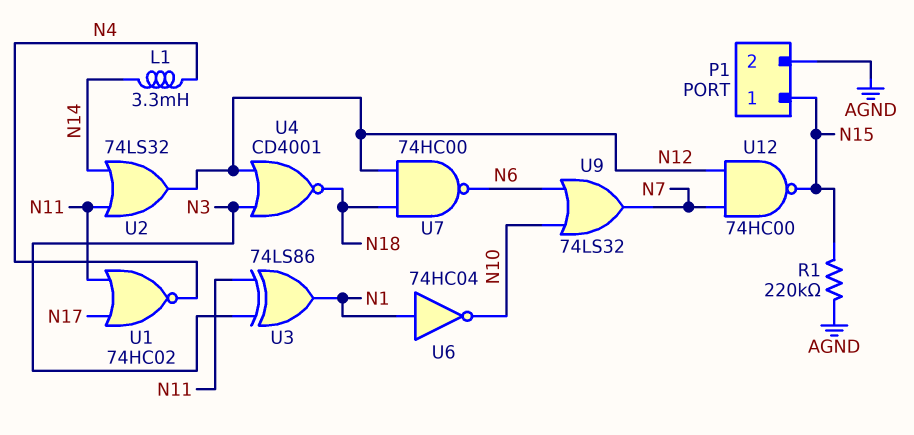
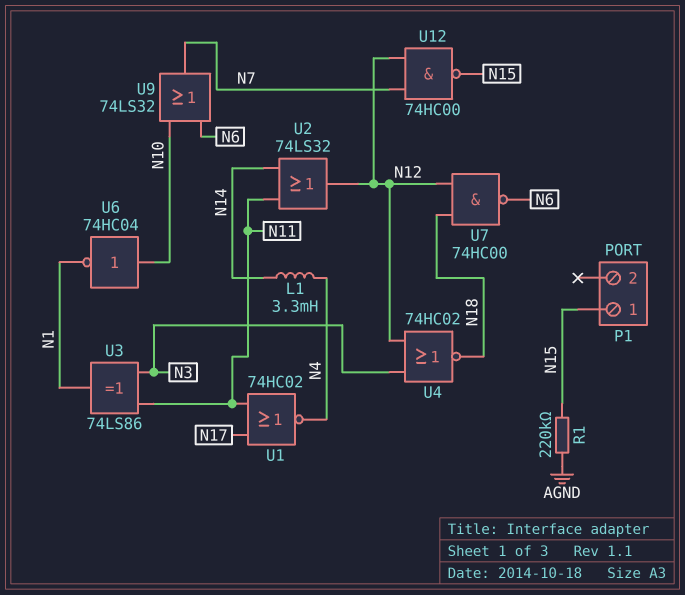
P1 pin 2: AGND -> none
U4: NOR CD4001 (in N3, in N12, out N18) -> NOR 74HC02 (in N3, in N12, out N18)
U6: NOT 74HC04 (in N1, out N10) -> NOT 74HC04 (in N10, out N1)

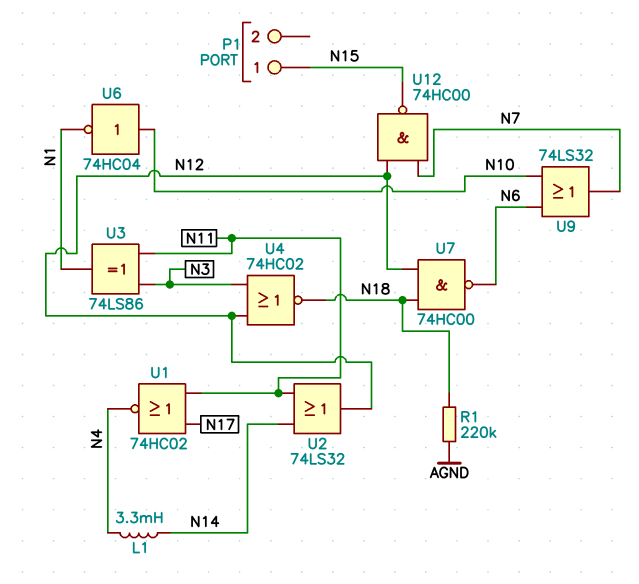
R1: 220k (AGND, N15) -> 220k (AGND, N18)

